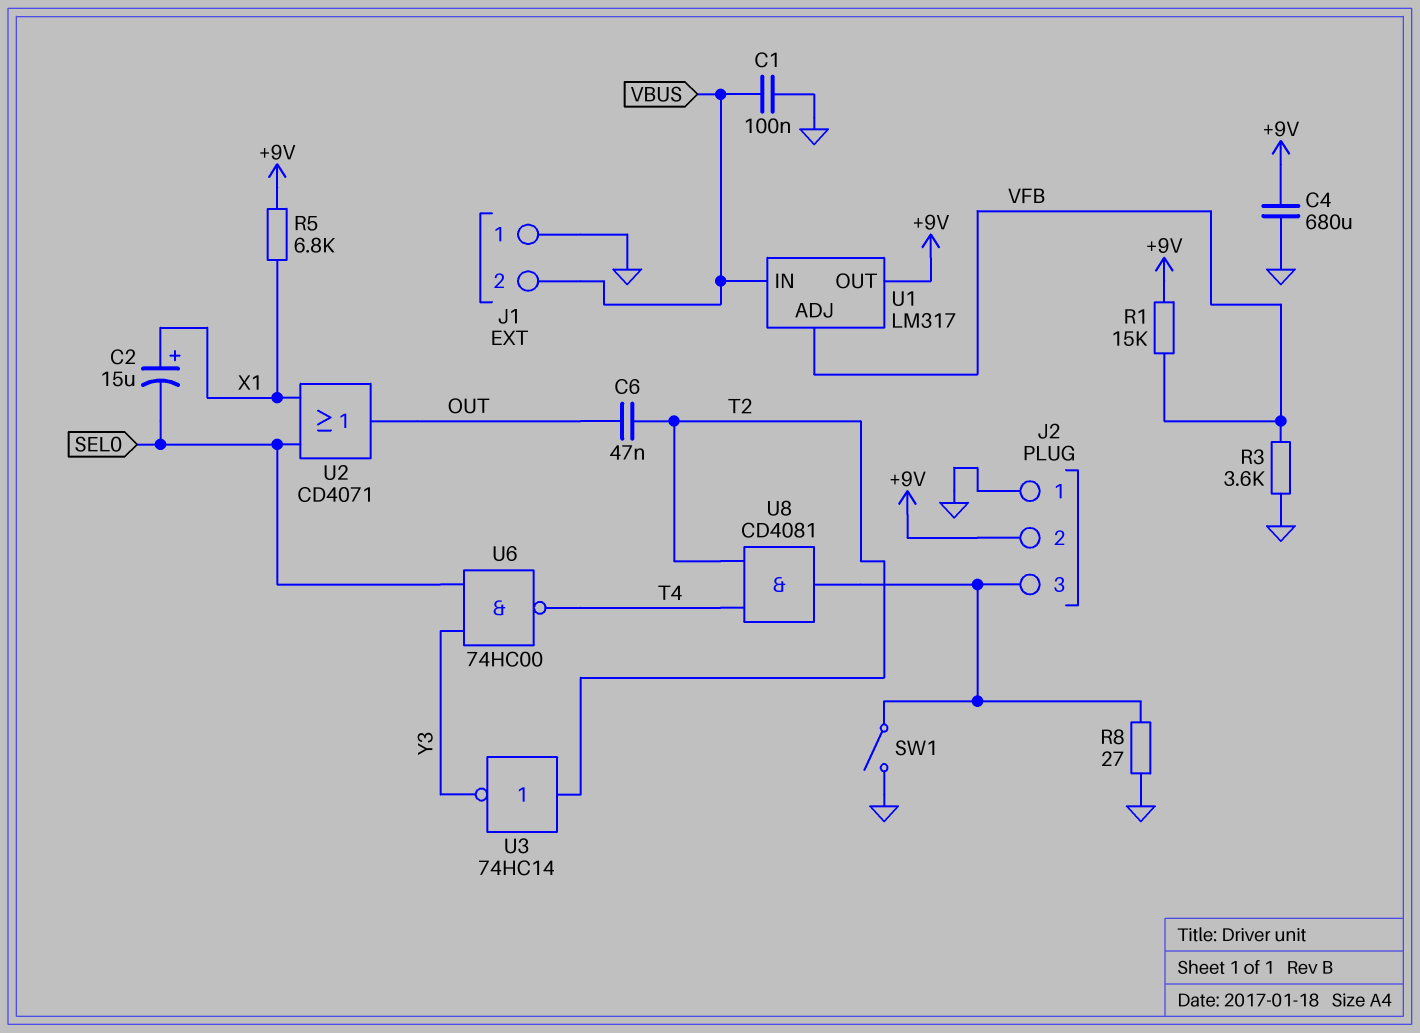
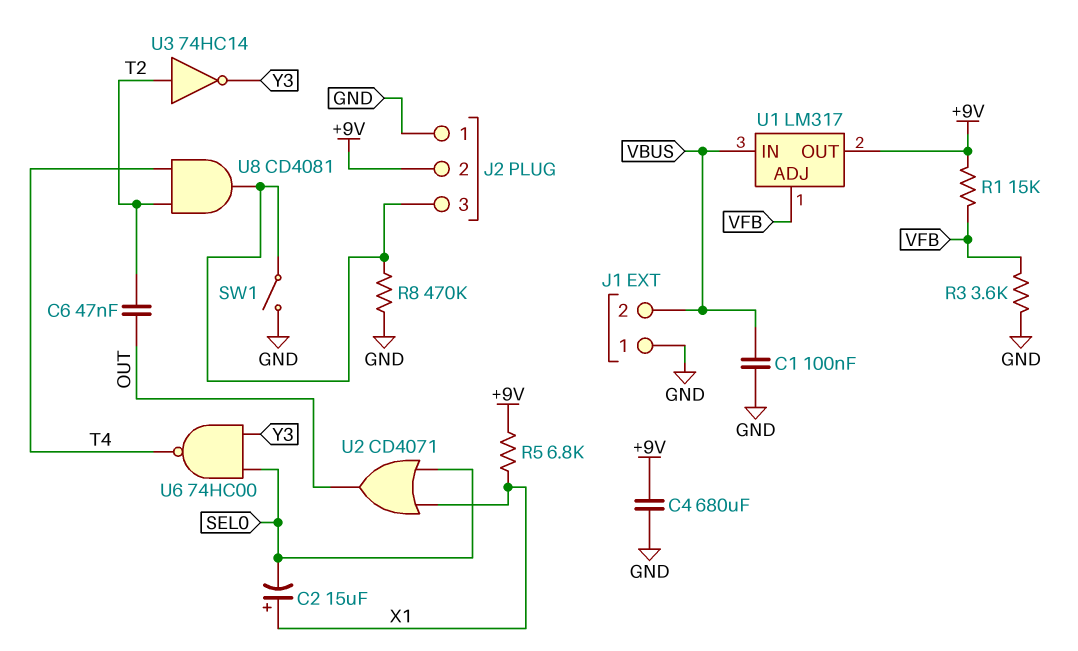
R8: 27 (GND, J2/3) -> 470k (GND, J2/3)

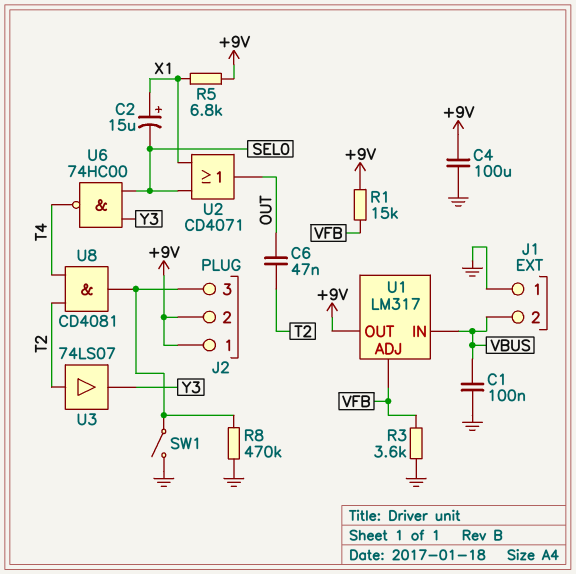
C4: 680uF (+9V, GND) -> 100uF (+9V, GND)
J2 pin 1: GND -> +9V
U3: NOT 74HC14 (in T2, out Y3) -> buffer 74LS07 (in T2, out Y3)

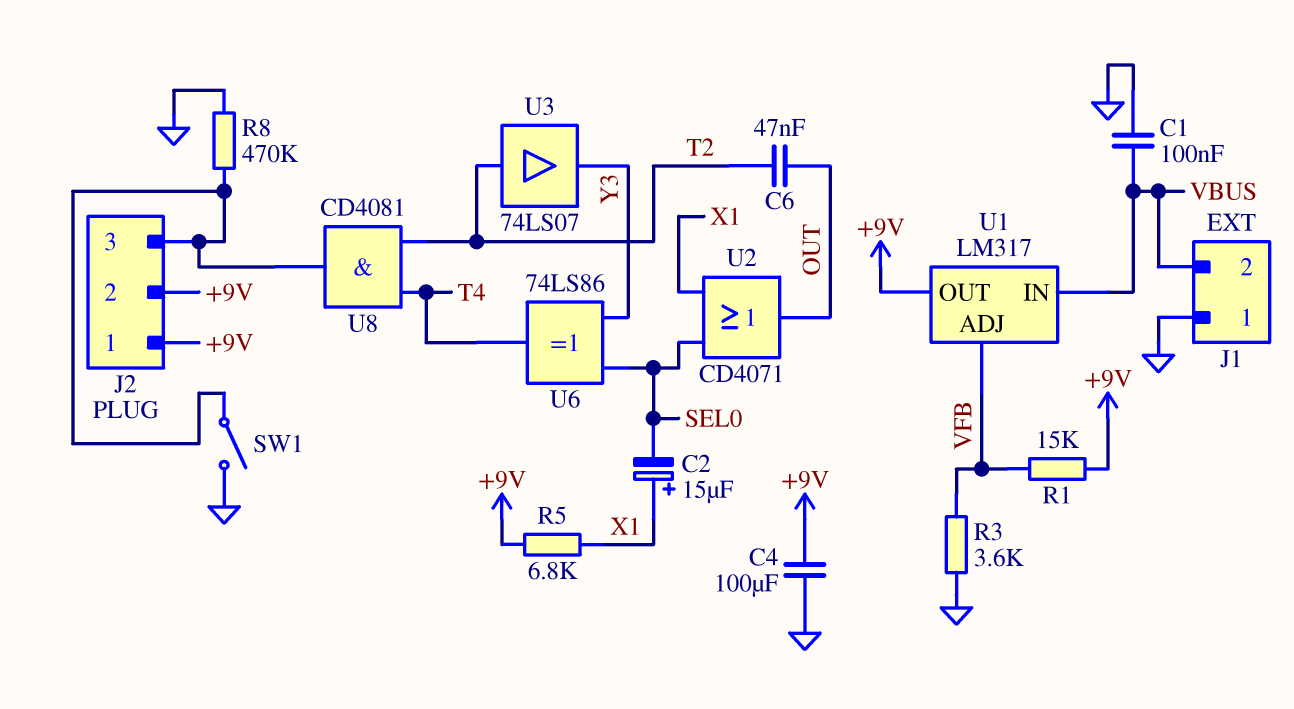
U6: NAND 74HC00 (in SEL0, in Y3, out T4) -> XOR 74LS86 (in SEL0, in Y3, out T4)

